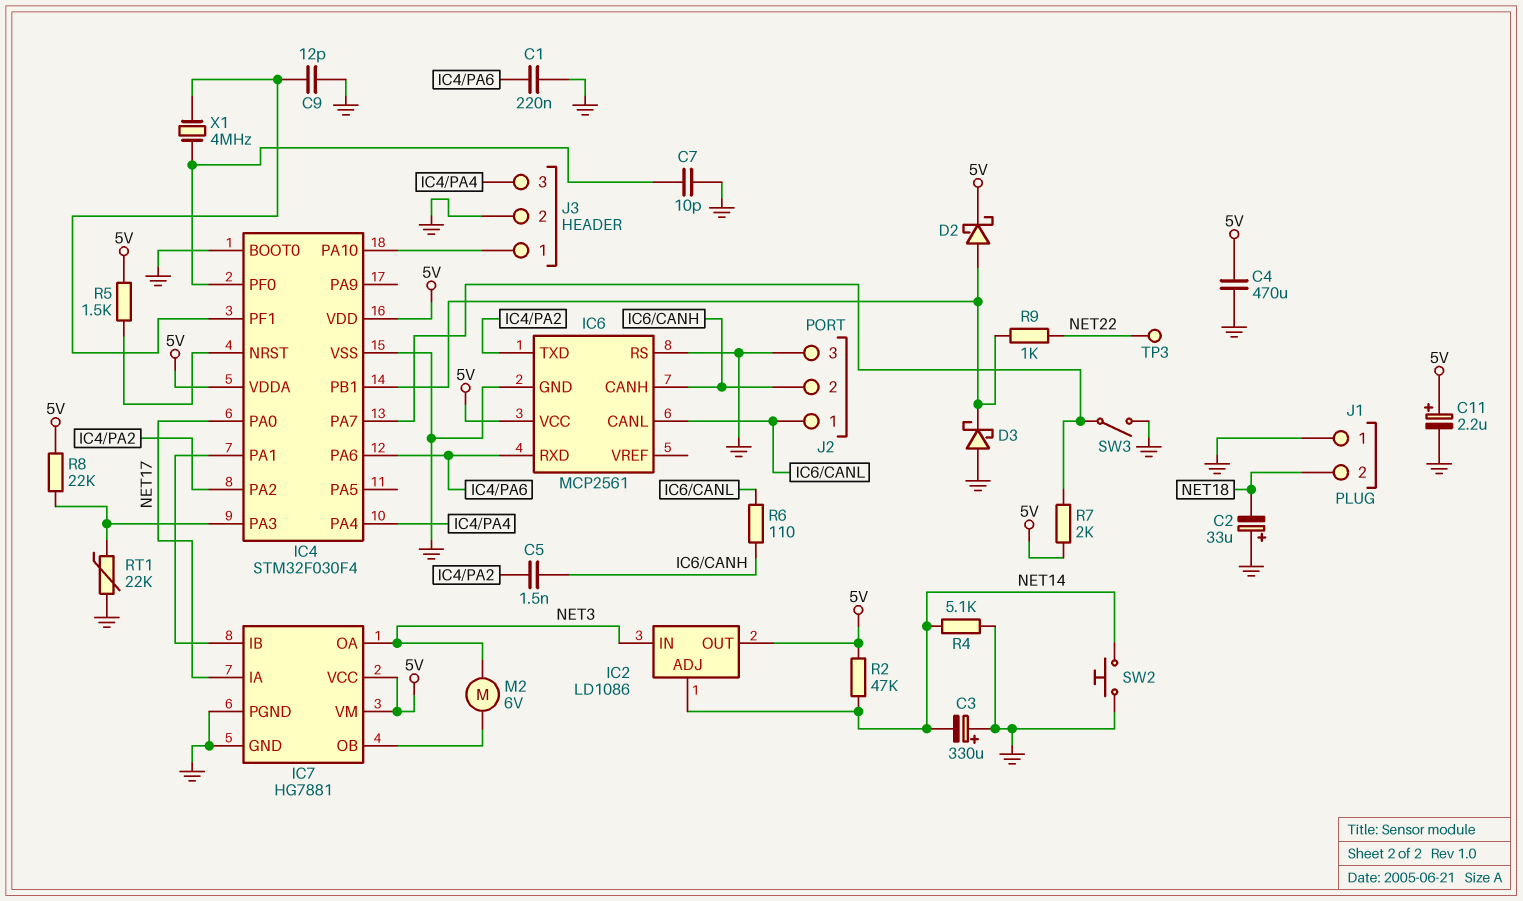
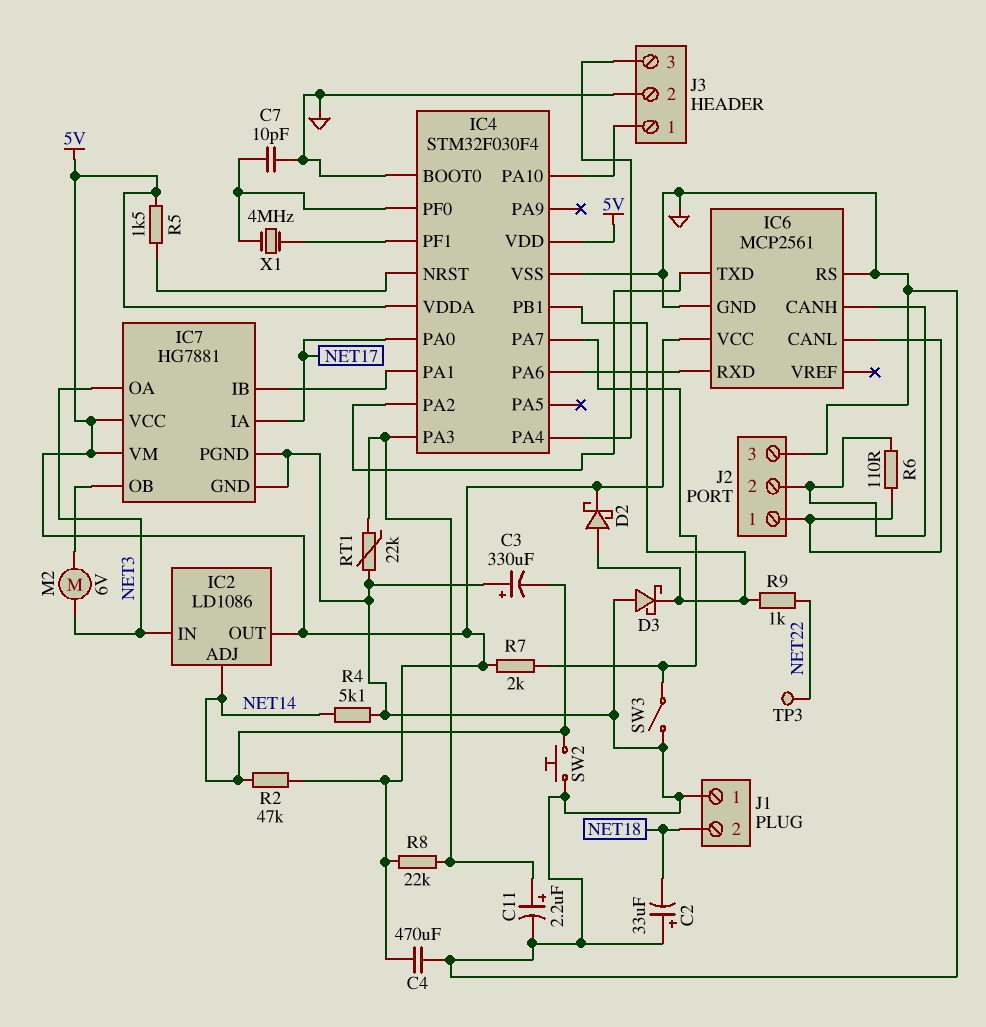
C1: 220nF (GND, IC4/PA6) -> none
C5: 1.5nF (IC4/PA2, IC6/CANH) -> none
C9: 12pF (GND, IC4/PF1) -> none
C11: 2.2uF (plus 5V, minus GND) -> 2.2uF (plus IC4/PA3, minus GND)

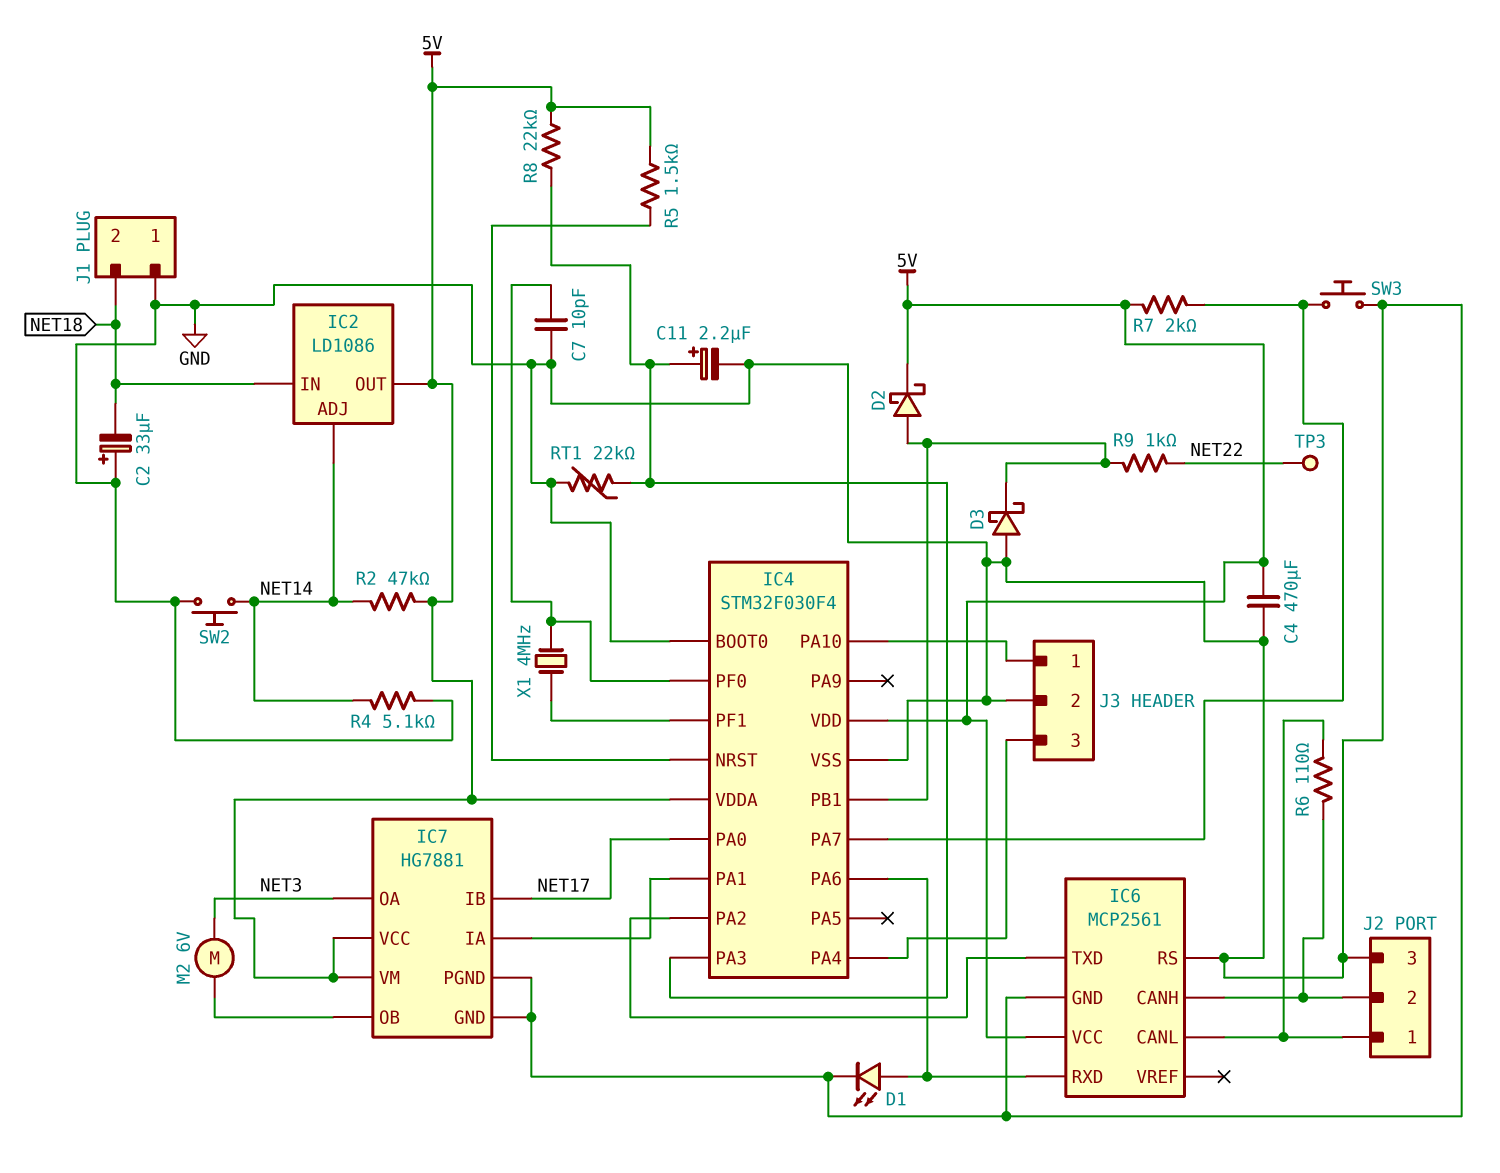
C3: 330uF (plus GND, minus NET14) -> none
D1: none -> LED (A IC4/PA6, K GND)
IC2 pin IN: NET3 -> NET18
IC7 pin IA: NET17 -> IC4/PA1
IC7 pin IB: IC4/PA1 -> NET17
SW3: switch (GND, IC4/PA7) -> button (GND, IC4/PA7)

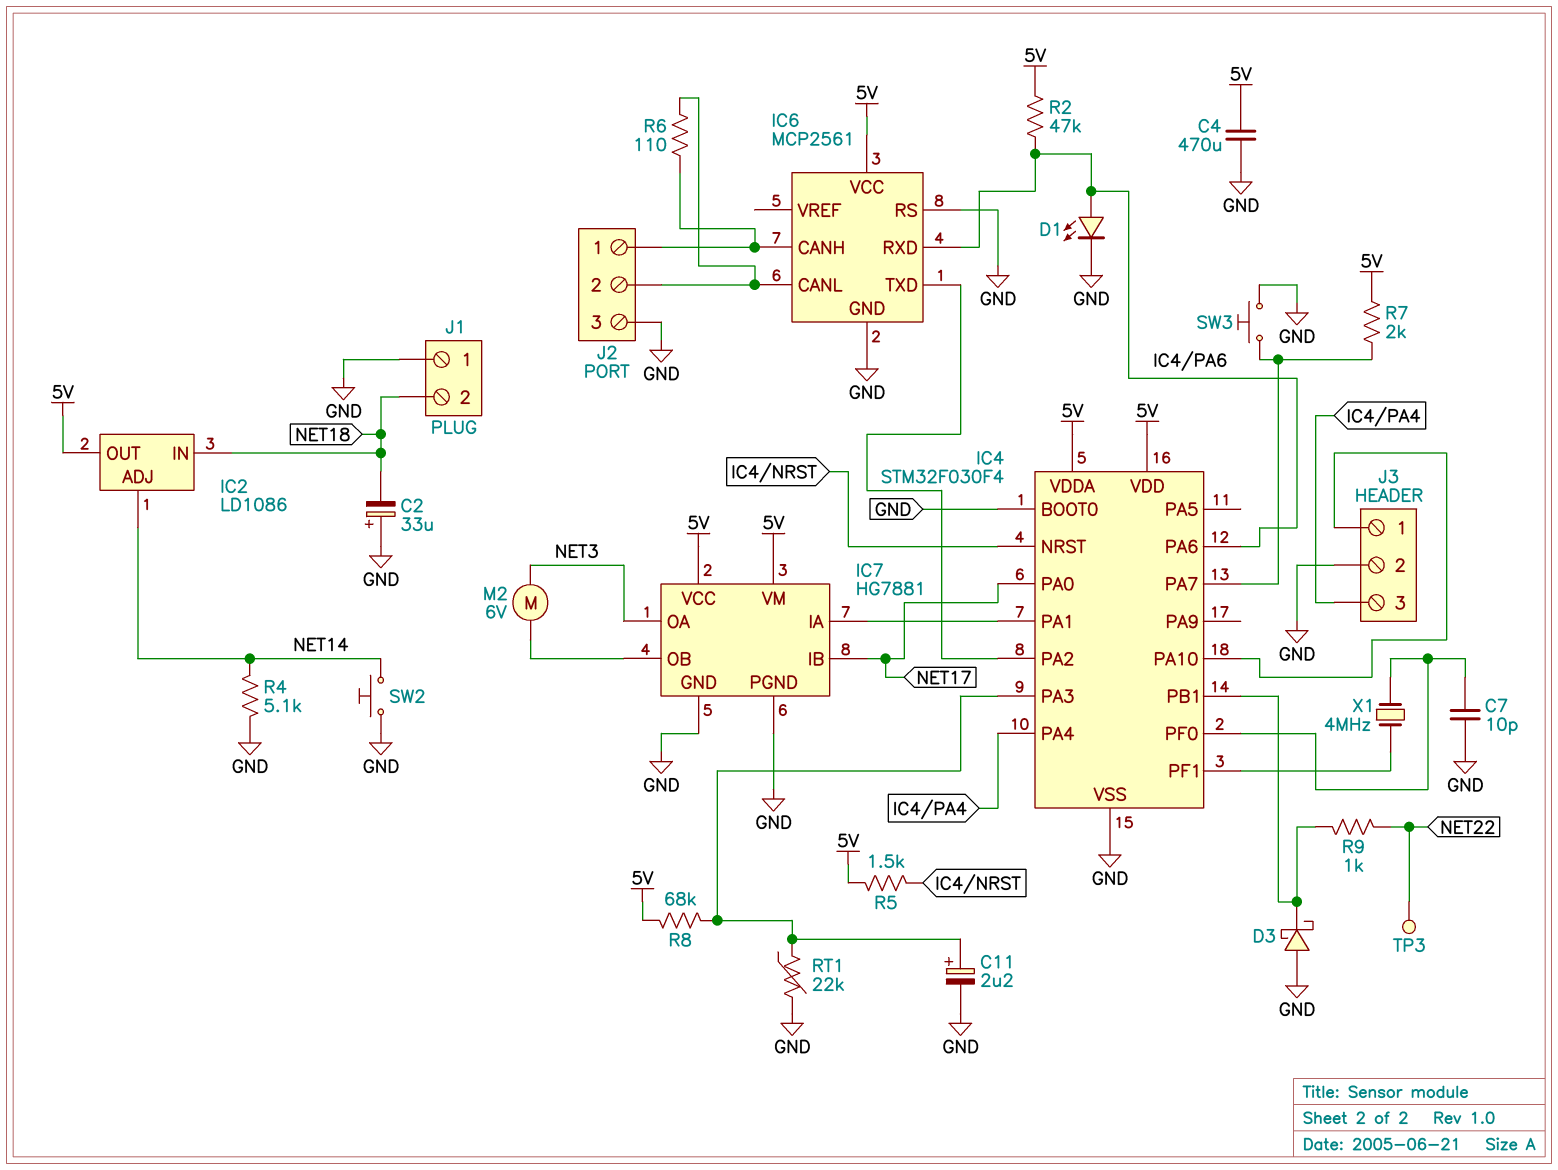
D2: schottky (A IC4/PB1, K 5V) -> none
J2 pin 1: IC6/CANL -> IC6/CANH
J2 pin 2: IC6/CANH -> IC6/CANL
R2: 47k (5V, NET14) -> 47k (5V, IC4/PA6)
R8: 22k (5V, IC4/PA3) -> 68k (5V, IC4/PA3)

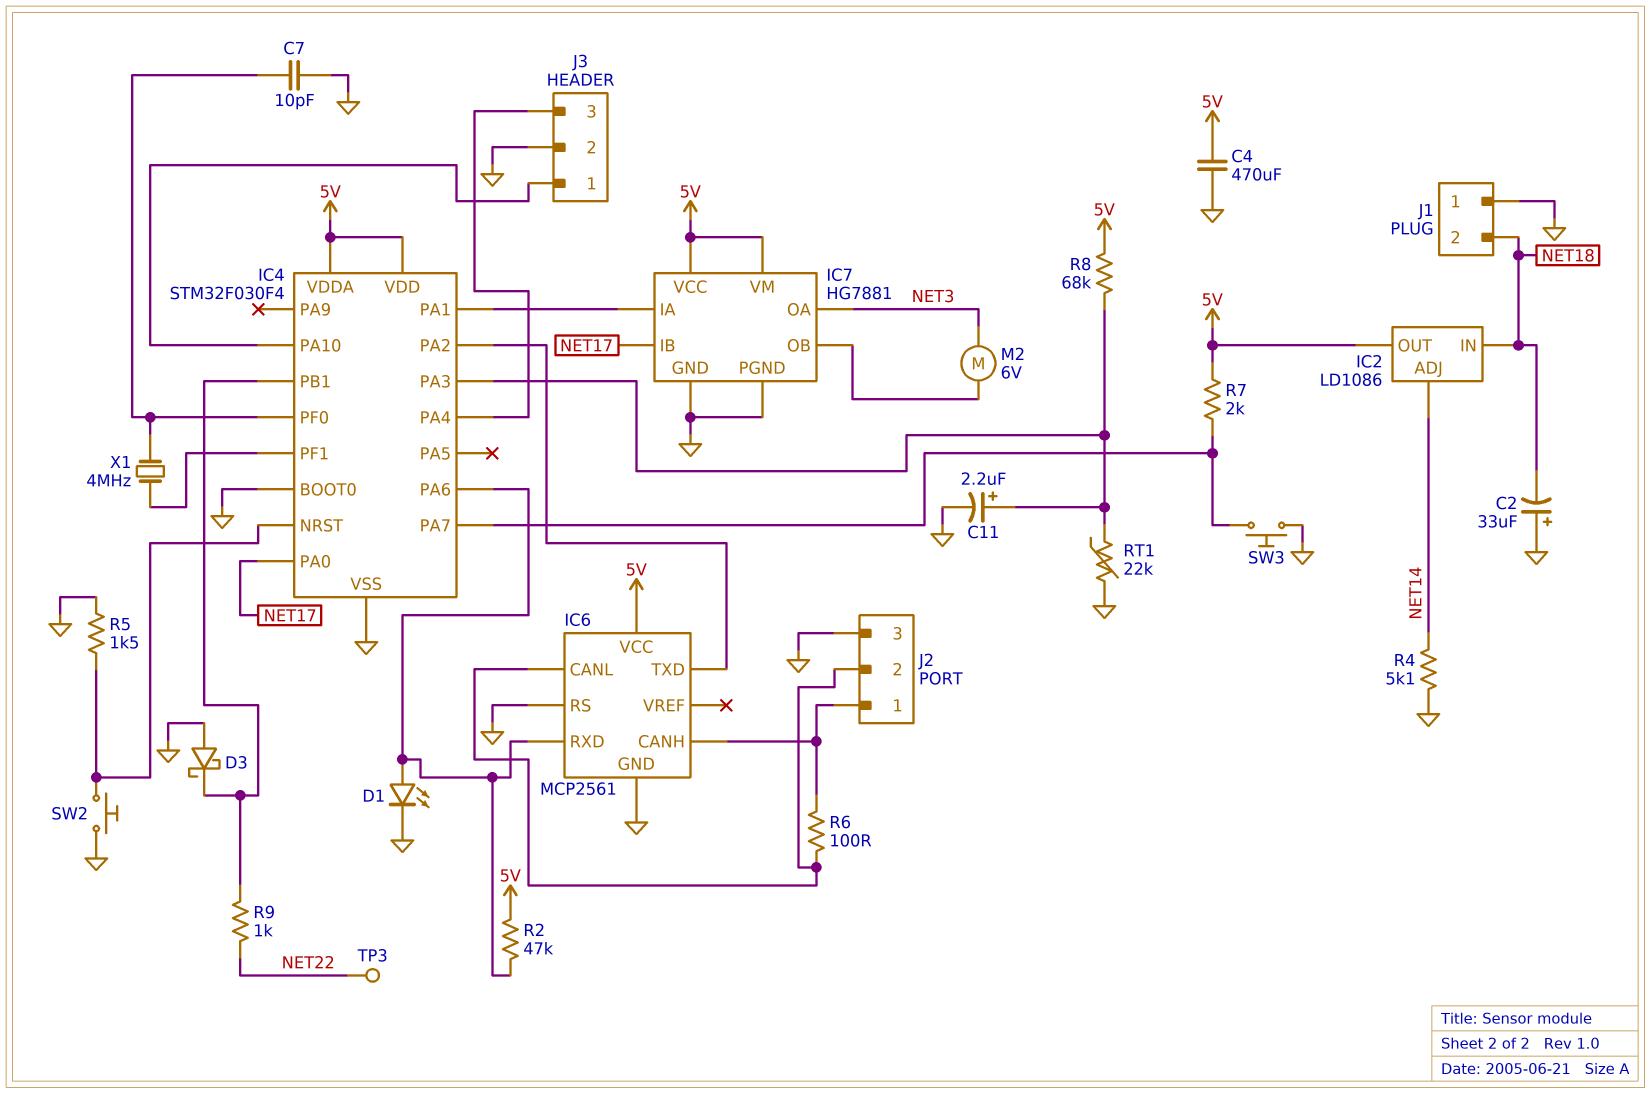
R5: 1.5k (5V, IC4/NRST) -> 1.5k (GND, IC4/NRST)
R6: 110 (IC6/CANH, IC6/CANL) -> 100 (IC6/CANH, IC6/CANL)
SW2: button (GND, NET14) -> button (GND, IC4/NRST)

